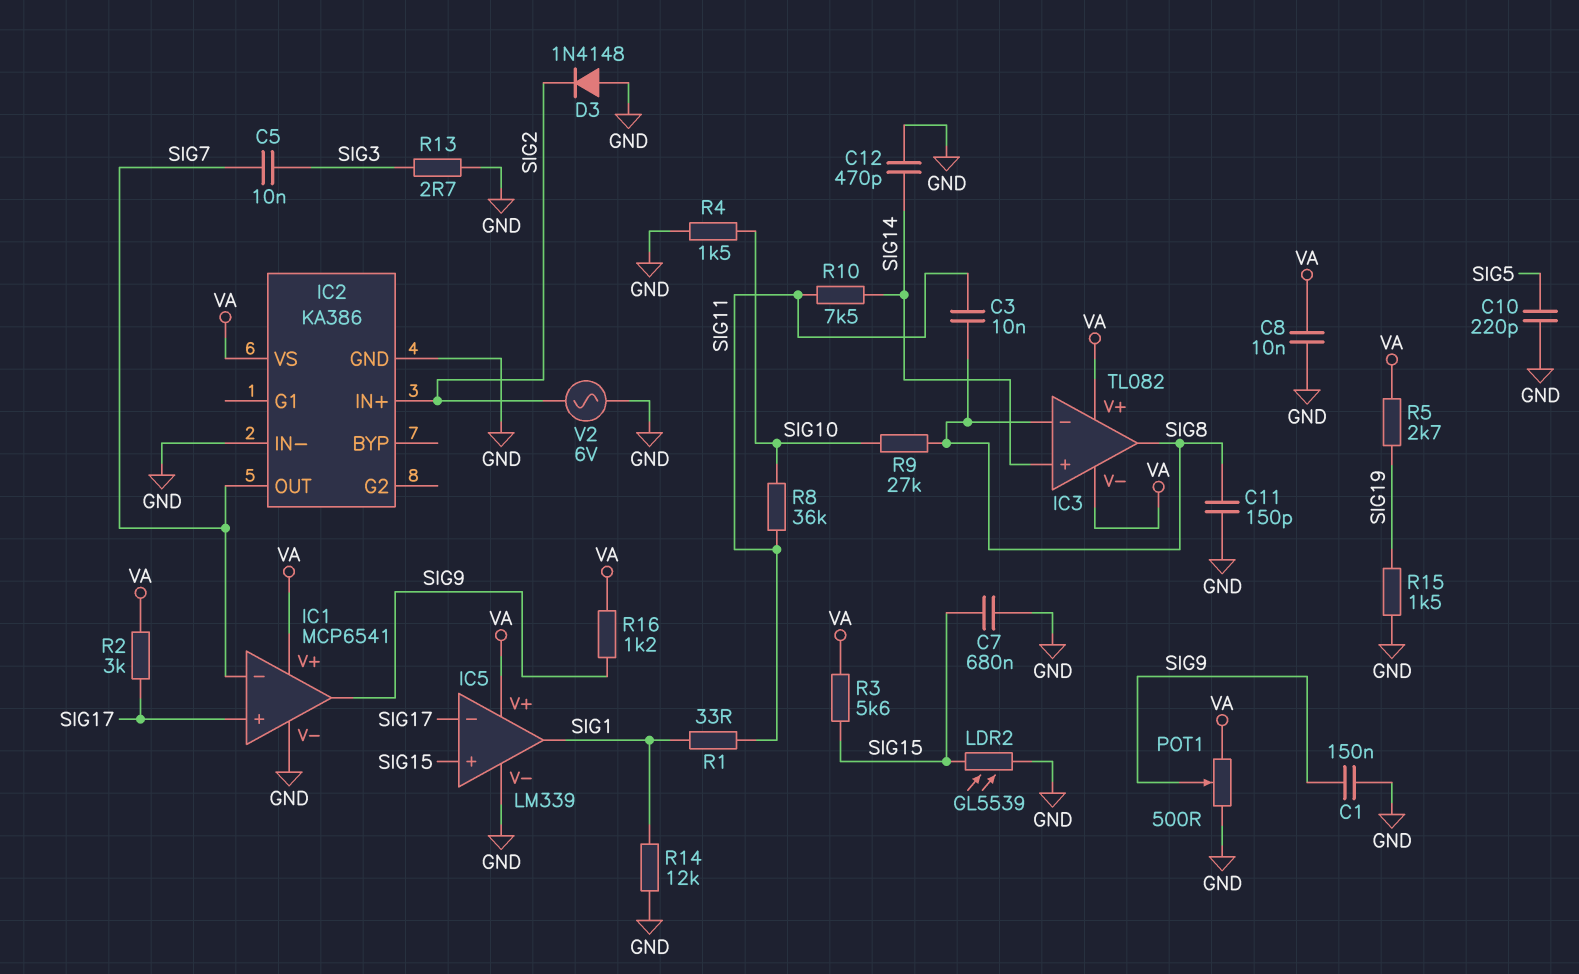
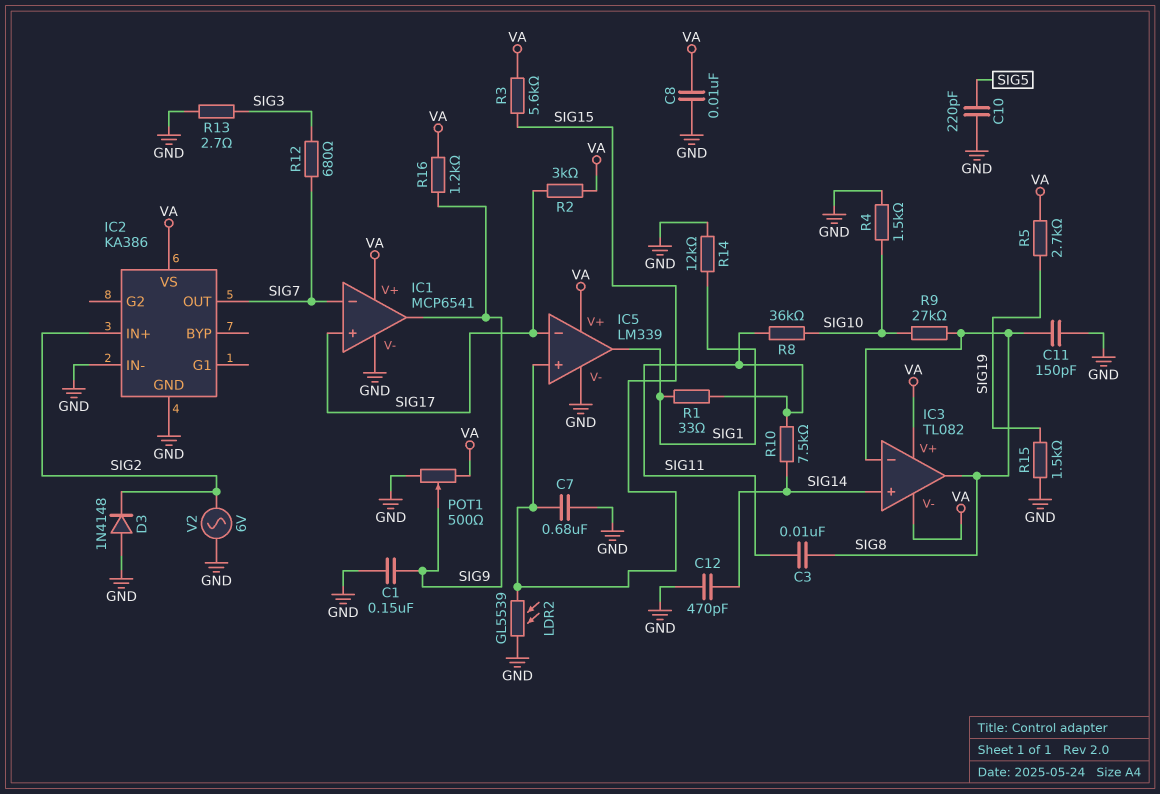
C5: 10nF (SIG3, SIG7) -> none
R12: none -> 680 (SIG3, SIG7)

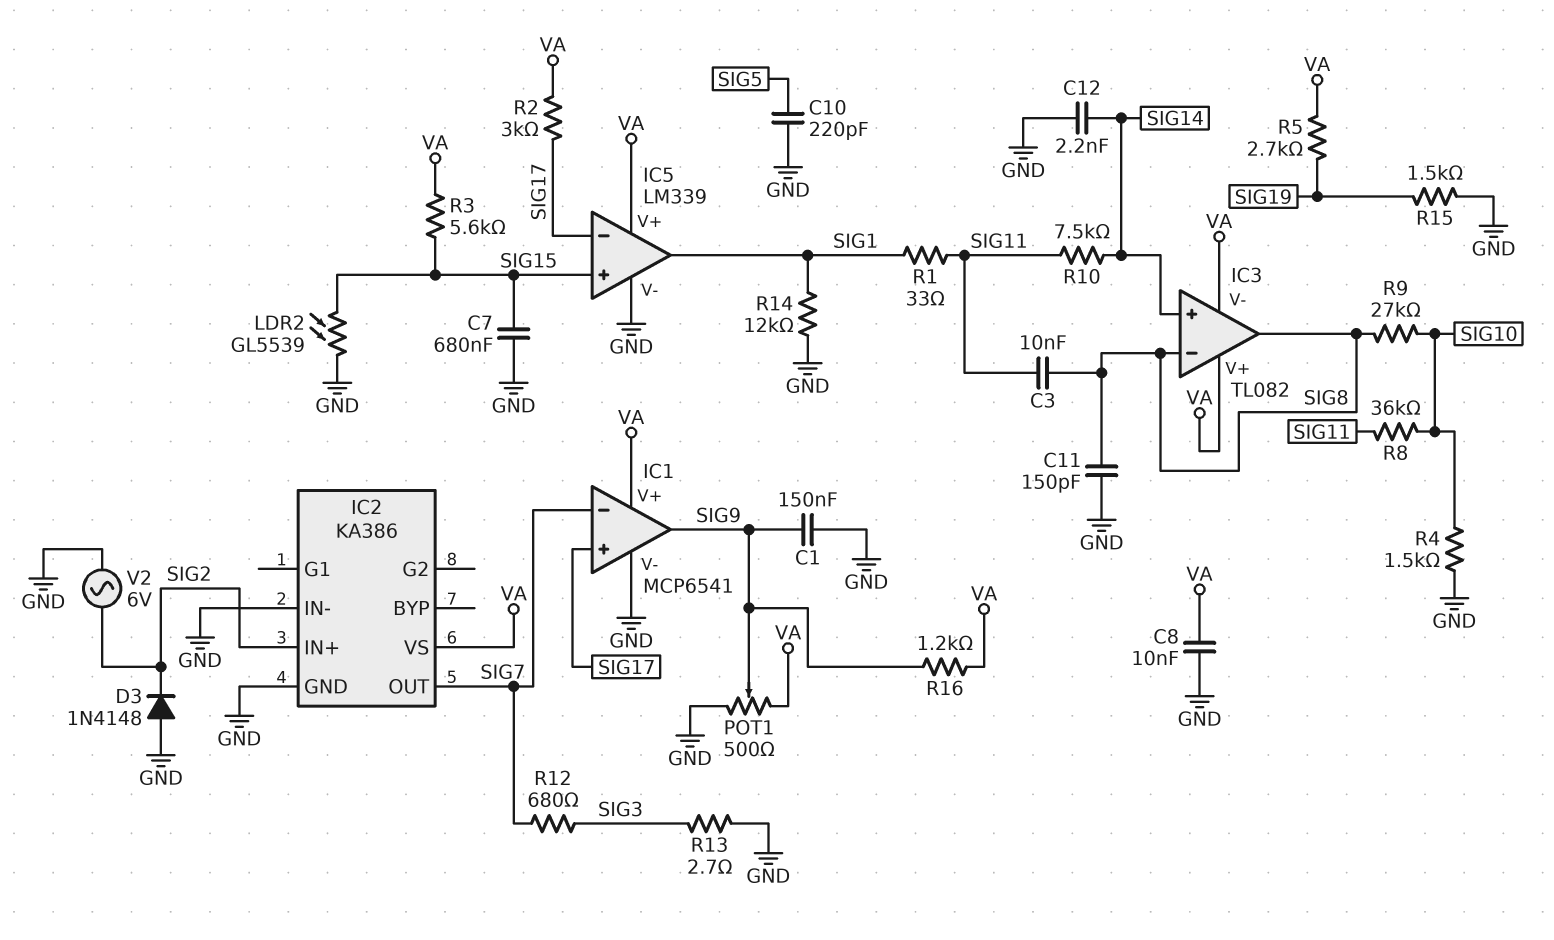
C12: 470pF (GND, SIG14) -> 2.2nF (GND, SIG14)

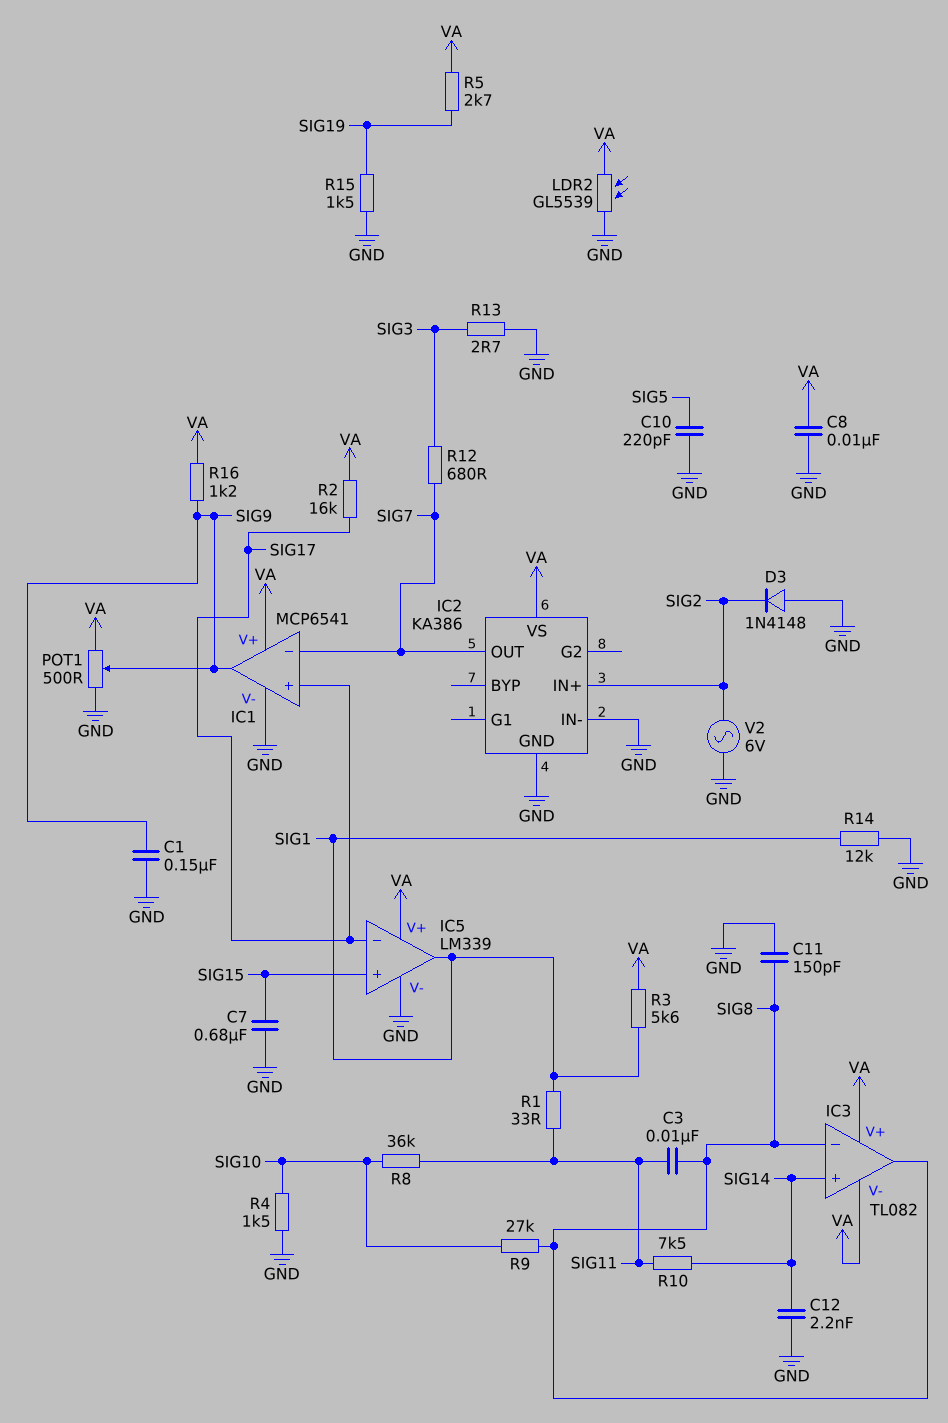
LDR2: GL5539 (GND, SIG15) -> GL5539 (GND, VA)
R2: 3k (SIG17, VA) -> 16k (SIG17, VA)
R3: 5.6k (SIG15, VA) -> 5.6k (SIG1, VA)

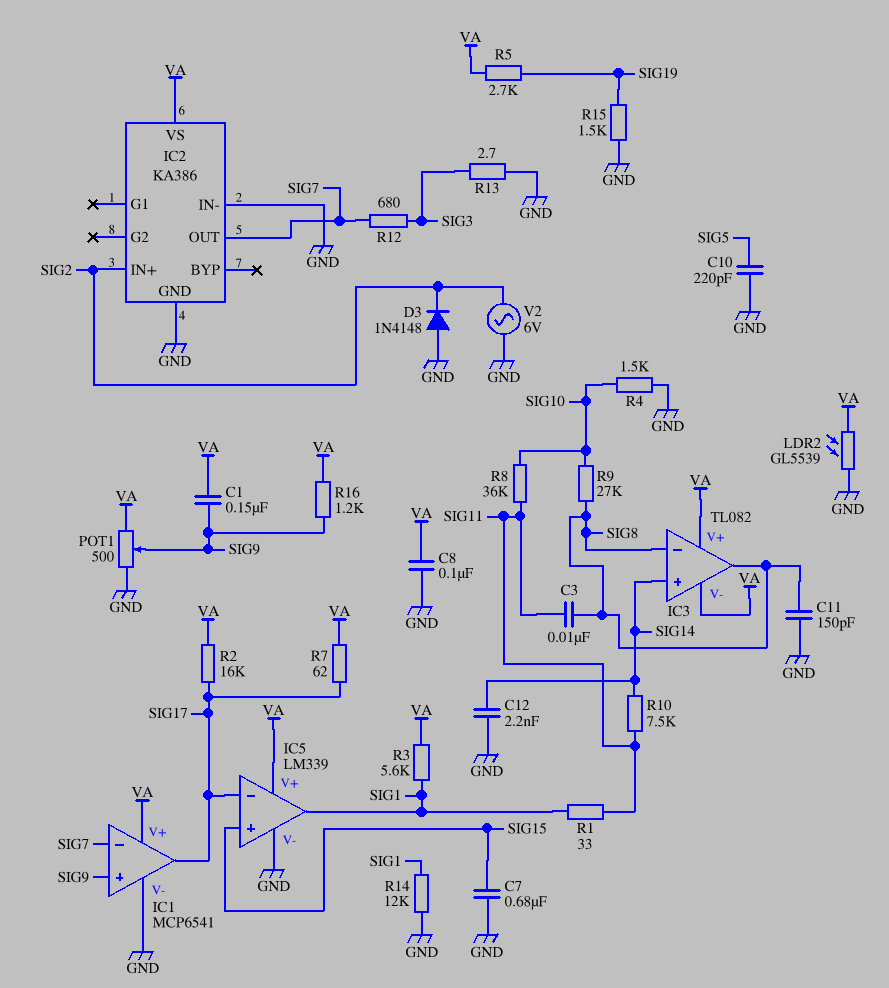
C1: 150nF (GND, SIG9) -> 150nF (SIG9, VA)
C8: 10nF (GND, VA) -> 100nF (GND, VA)
IC1 pin in+: SIG17 -> SIG9
IC1 pin out: SIG9 -> SIG17
R7: none -> 62 (SIG17, VA)

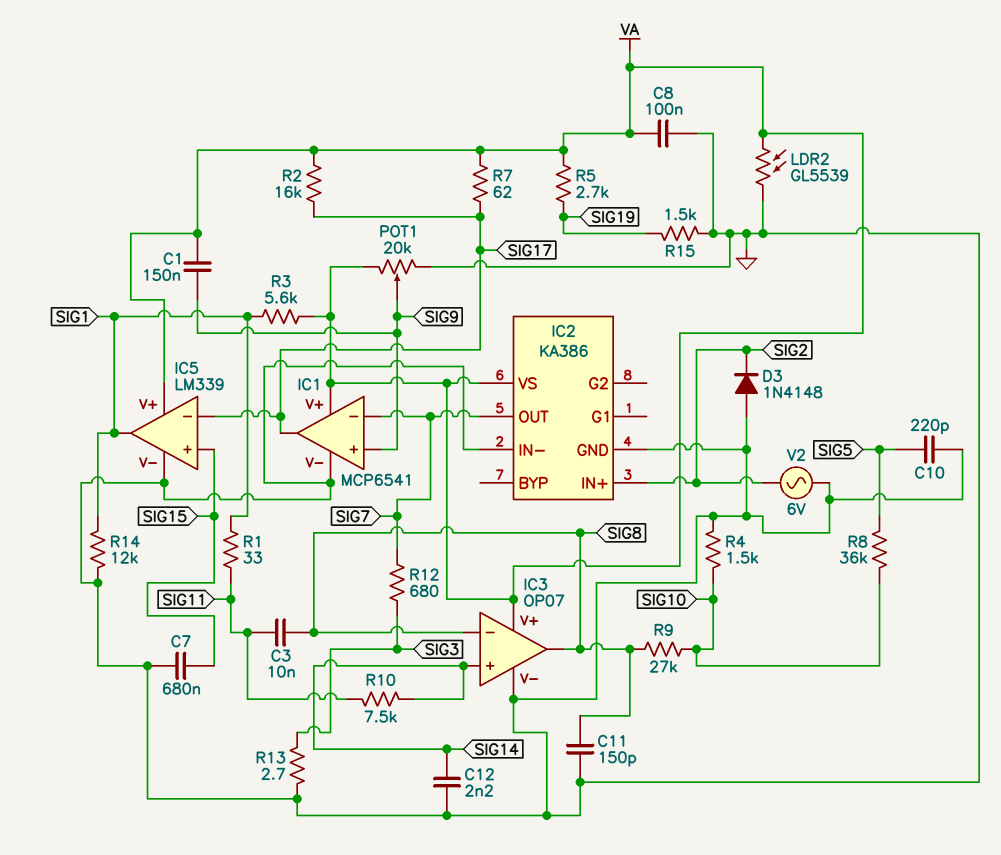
IC3: TL082 -> OP07
IC3 pin V-: VA -> GND
POT1: 500 (GND, VA, wiper SIG9) -> 20k (GND, VA, wiper SIG9)
R8: 36k (SIG10, SIG11) -> 36k (SIG5, SIG10)
R16: 1.2k (SIG9, VA) -> none

